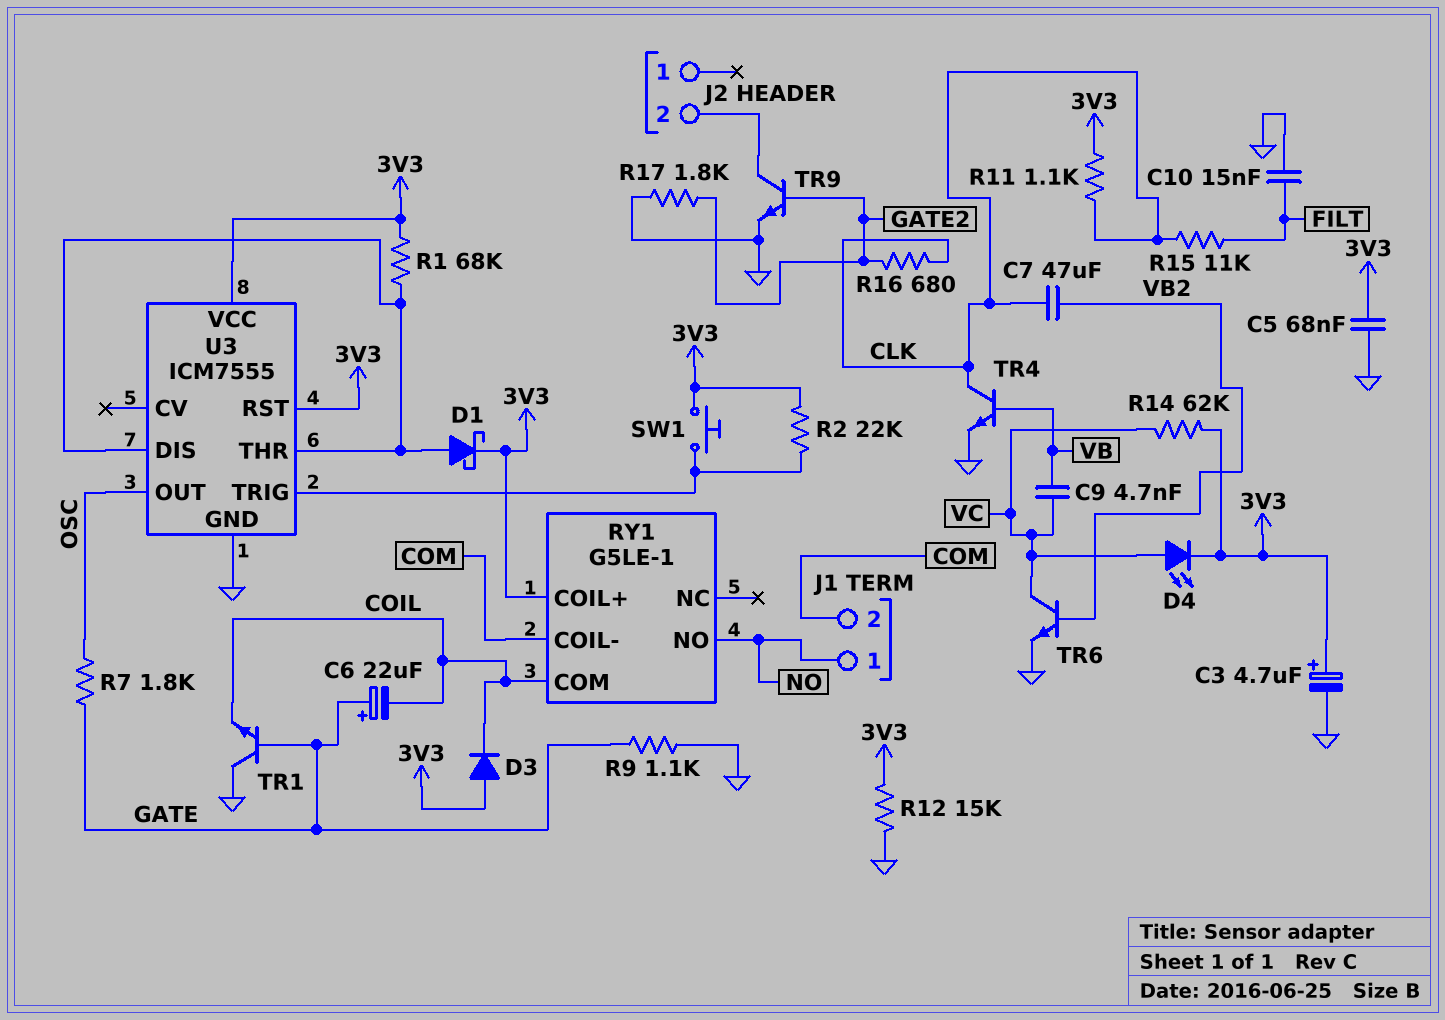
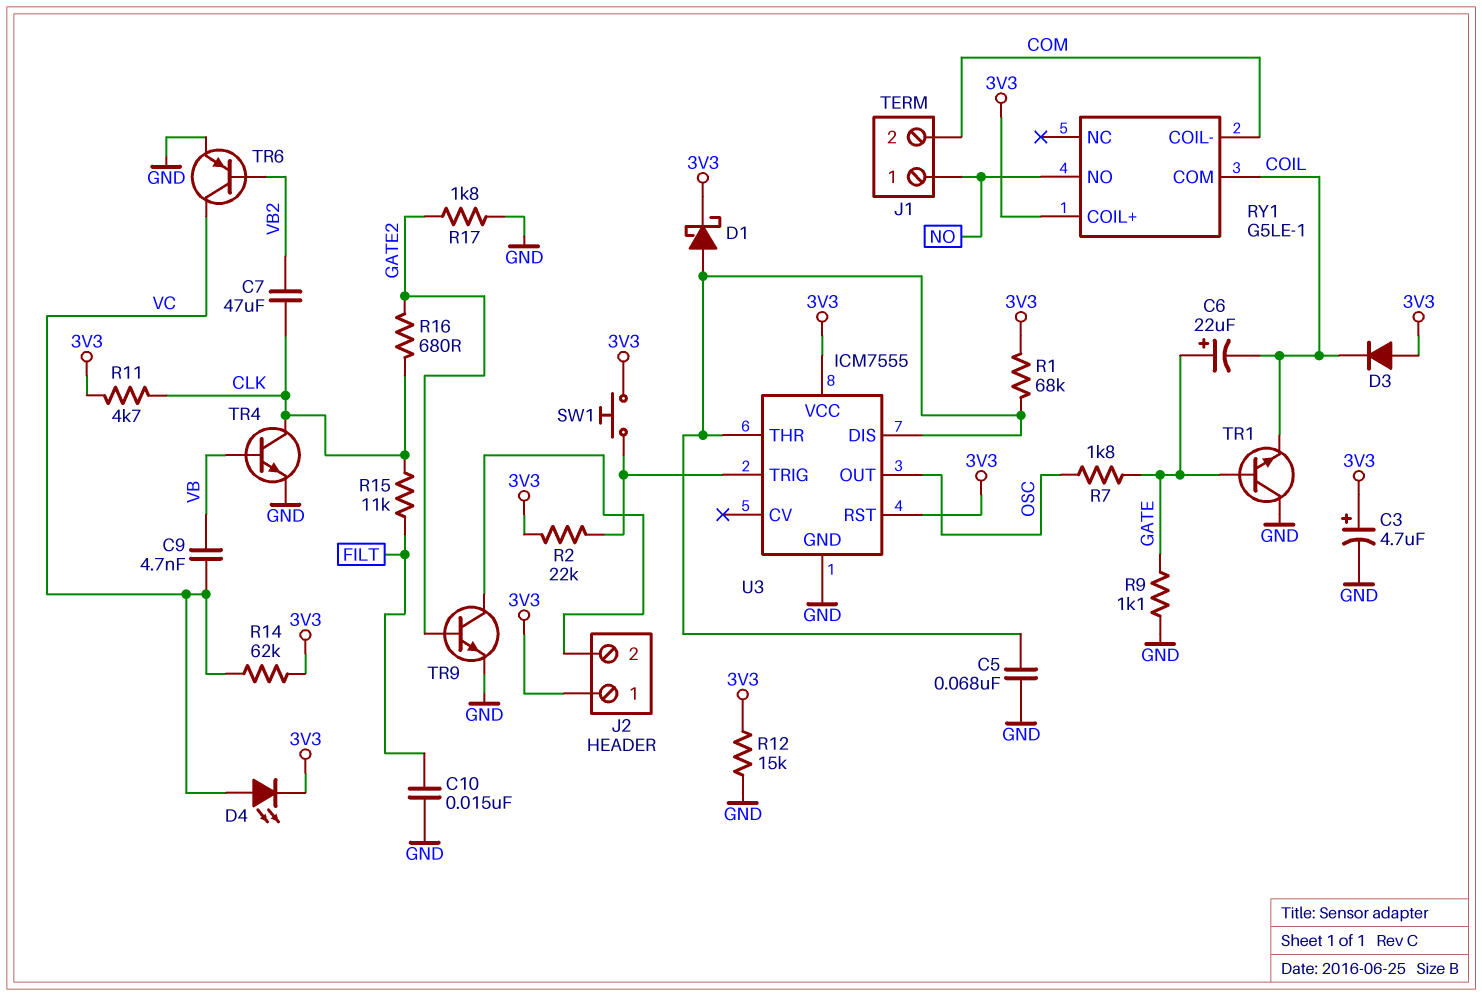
C5: 68nF (3V3, GND) -> 68nF (GND, U3/DIS)
J2 pin 1: none -> 3V3
R11: 1.1k (3V3, CLK) -> 4.7k (3V3, CLK)
TR6: NPN (B VB2, C VC, E GND) -> PNP (B VB2, C VC, E GND)

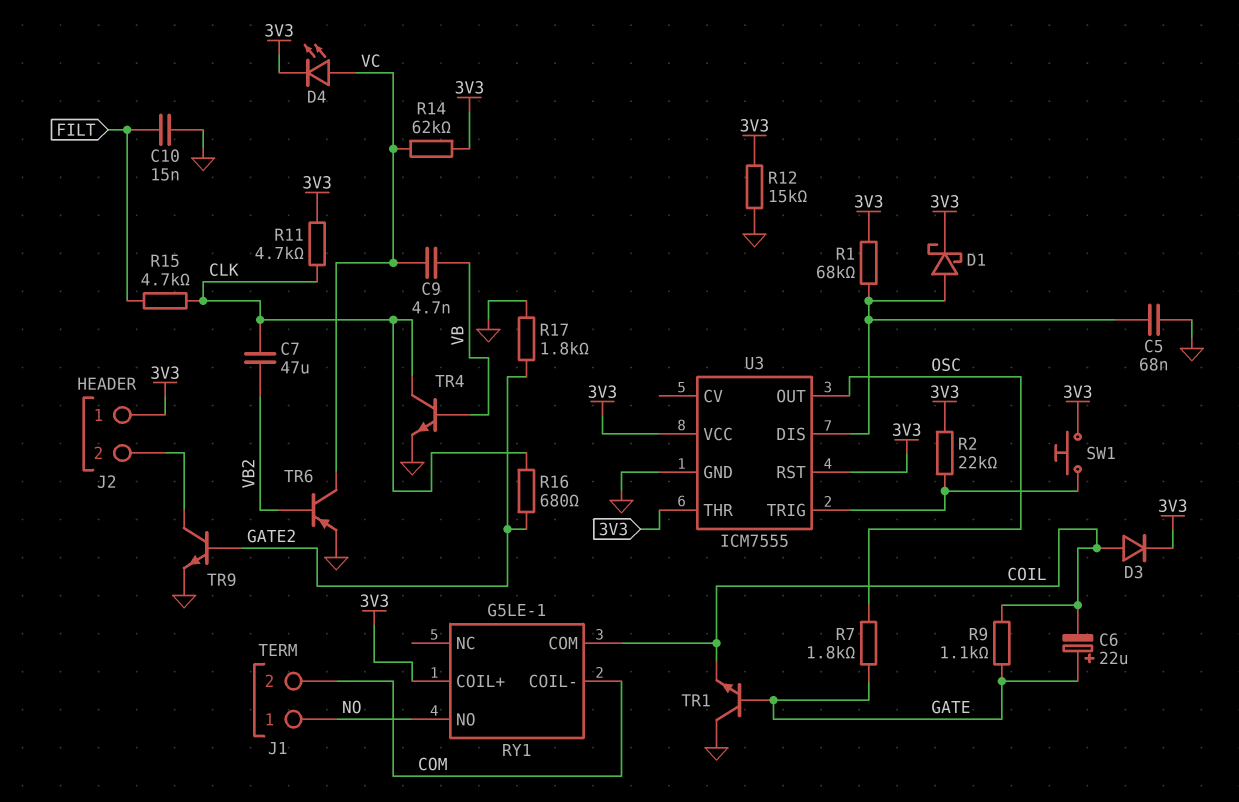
C3: 4.7uF (plus 3V3, minus GND) -> none
D3: diode (A 3V3, K COIL) -> diode (A COIL, K 3V3)
R9: 1.1k (GATE, GND) -> 1.1k (COIL, GATE)
R15: 11k (CLK, FILT) -> 4.7k (CLK, FILT)
U3 pin THR: U3/DIS -> 3V3

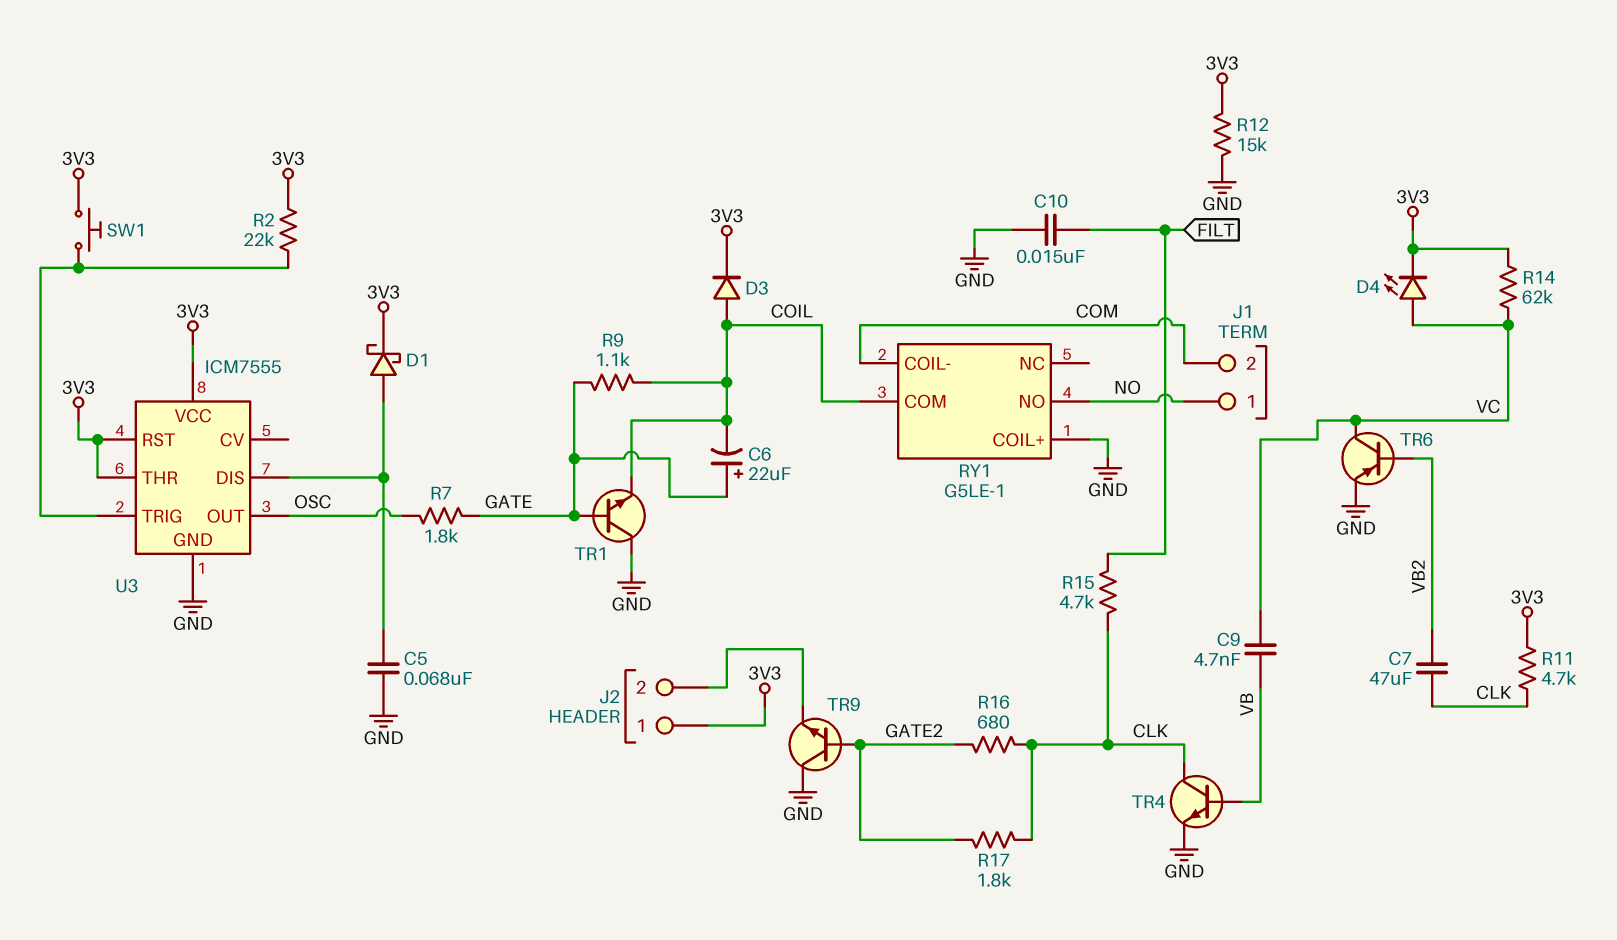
R1: 68k (3V3, U3/DIS) -> none
R17: 1.8k (GATE2, GND) -> 1.8k (CLK, GATE2)
RY1 pin COIL+: 3V3 -> GND
TR9: NPN (B GATE2, C J2/2, E GND) -> NPN (B GATE2, C GND, E J2/2)

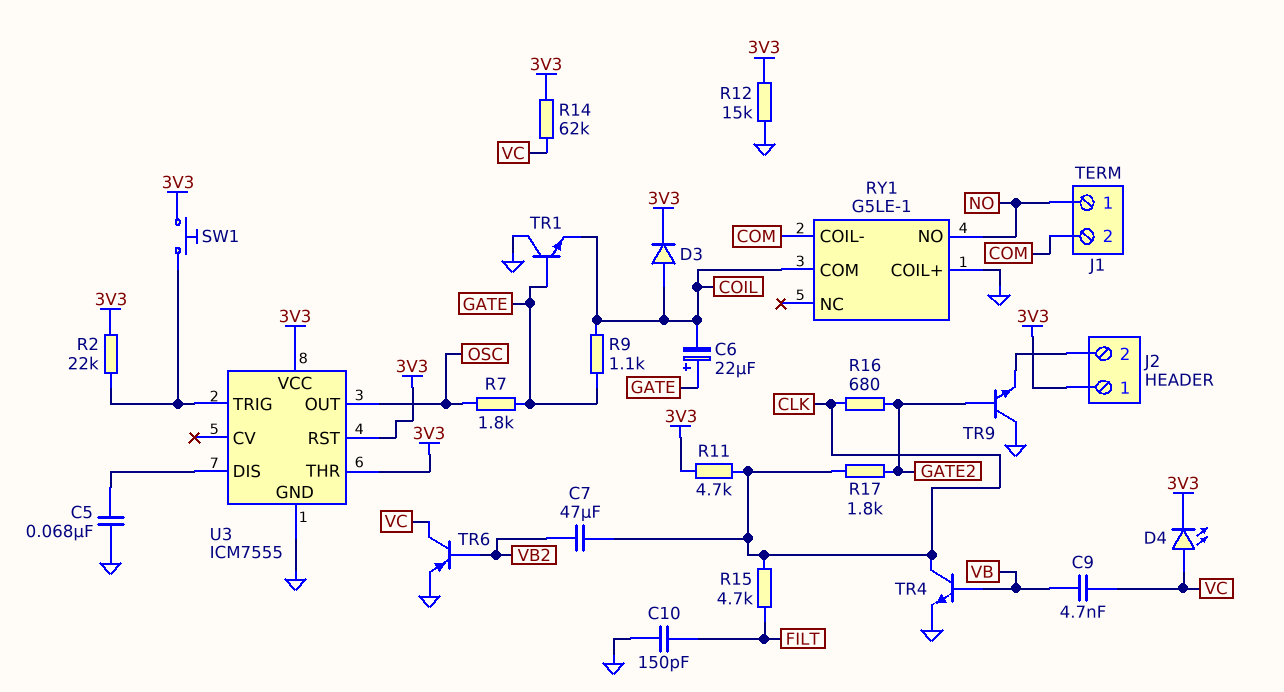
C10: 15nF (FILT, GND) -> 150pF (FILT, GND)
D1: schottky (A U3/DIS, K 3V3) -> none

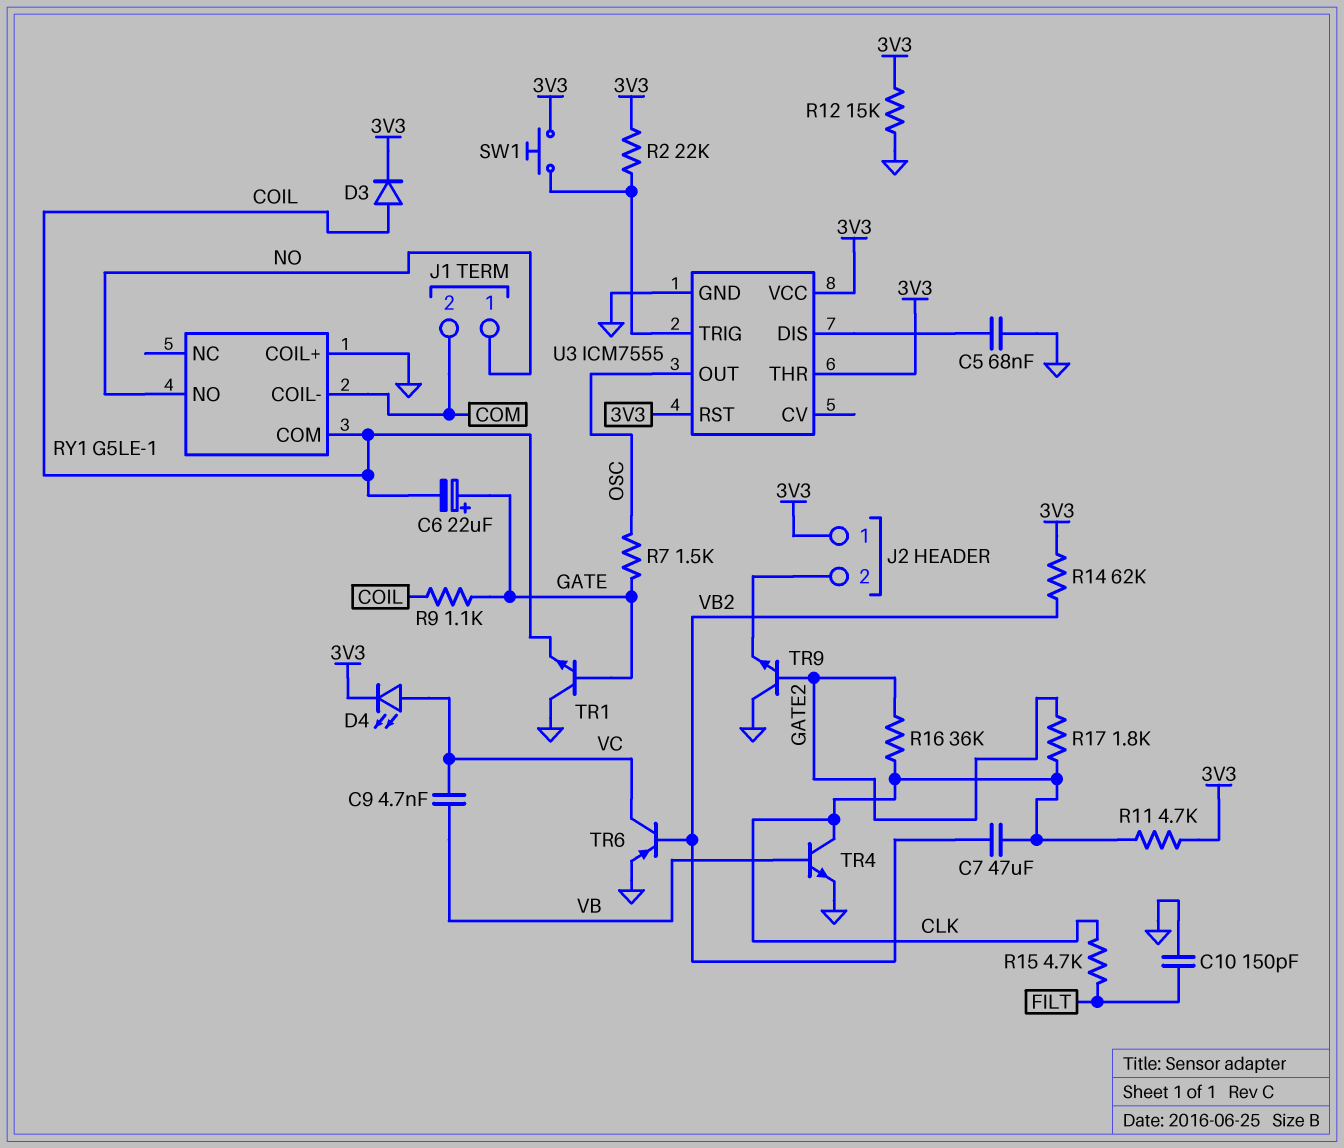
R7: 1.8k (GATE, OSC) -> 1.5k (GATE, OSC)
R14: 62k (3V3, VC) -> 62k (3V3, VB2)
R16: 680 (CLK, GATE2) -> 36k (CLK, GATE2)

